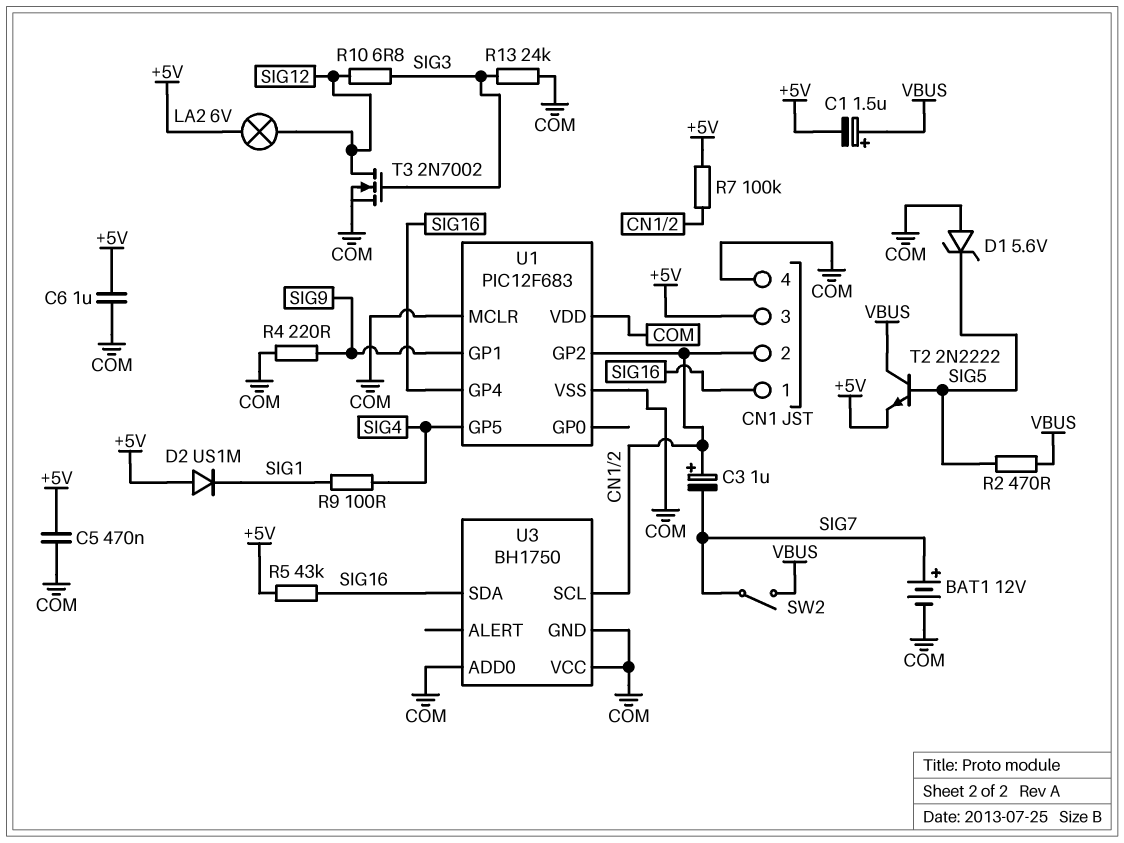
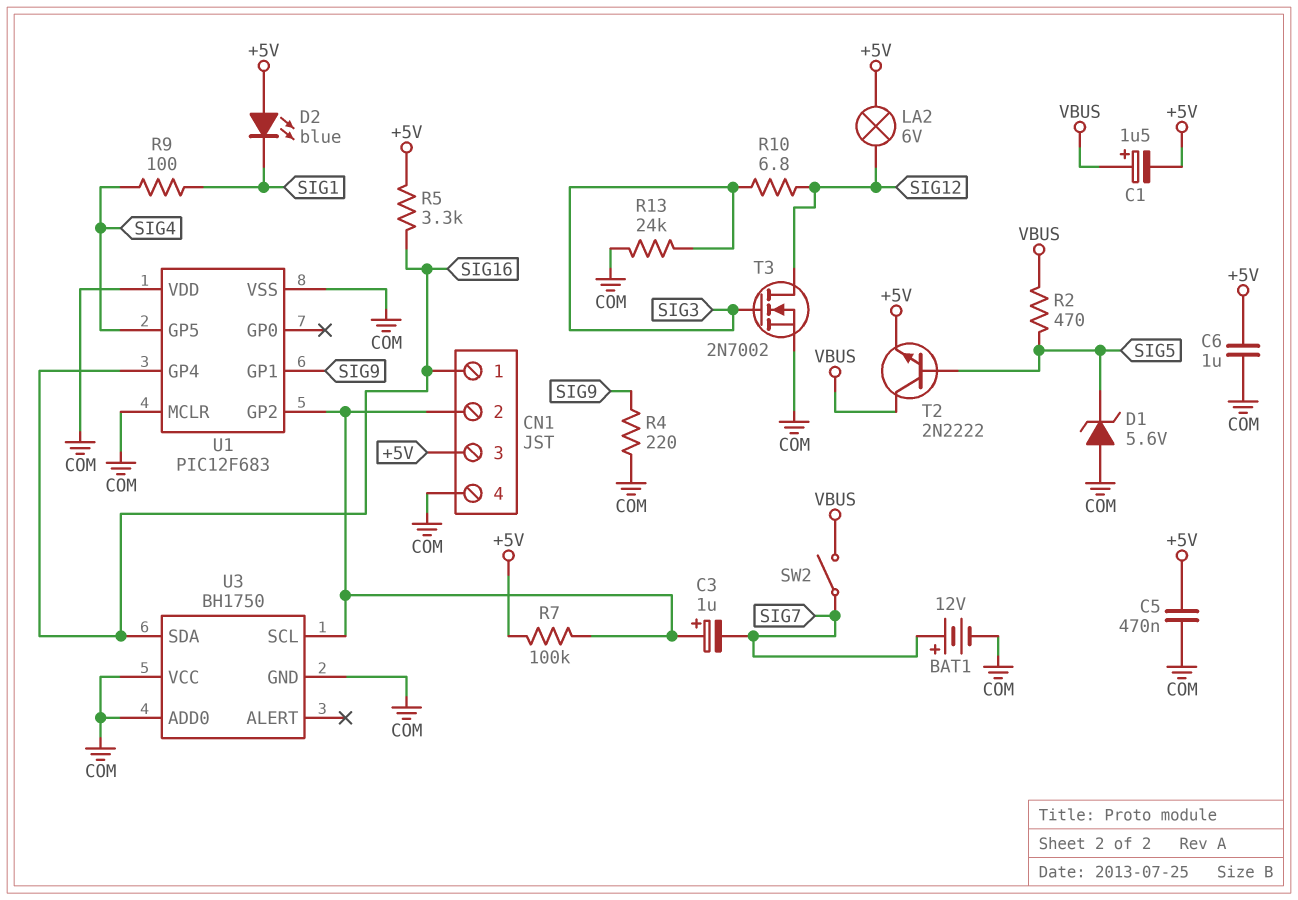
D2: diode US1M (A +5V, K SIG1) -> LED blue (A +5V, K SIG1)
R5: 43k (+5V, SIG16) -> 3.3k (+5V, SIG16)

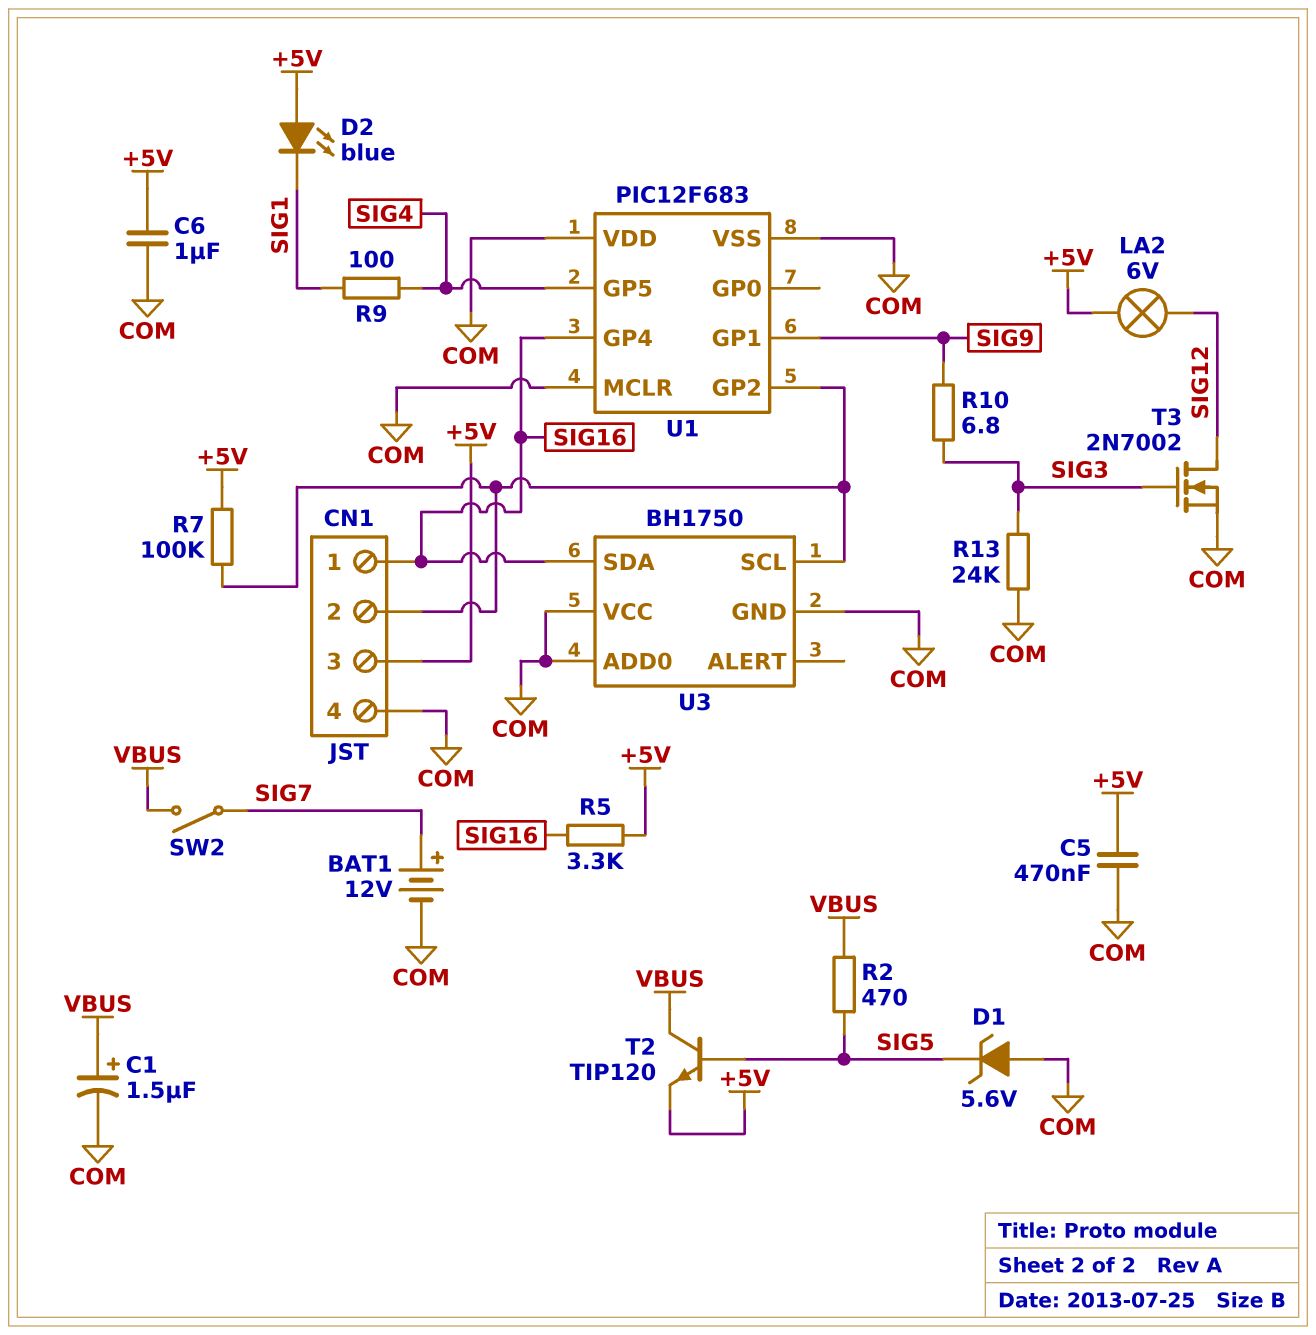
C1: 1.5uF (plus VBUS, minus +5V) -> 1.5uF (plus VBUS, minus COM)
C3: 1uF (plus CN1/2, minus SIG7) -> none
R4: 220 (COM, SIG9) -> none
R10: 6.8 (SIG3, SIG12) -> 6.8 (SIG3, SIG9)
T2: NPN 2N2222 (B SIG5, C VBUS, E +5V) -> NPN TIP120 (B SIG5, C VBUS, E +5V)

